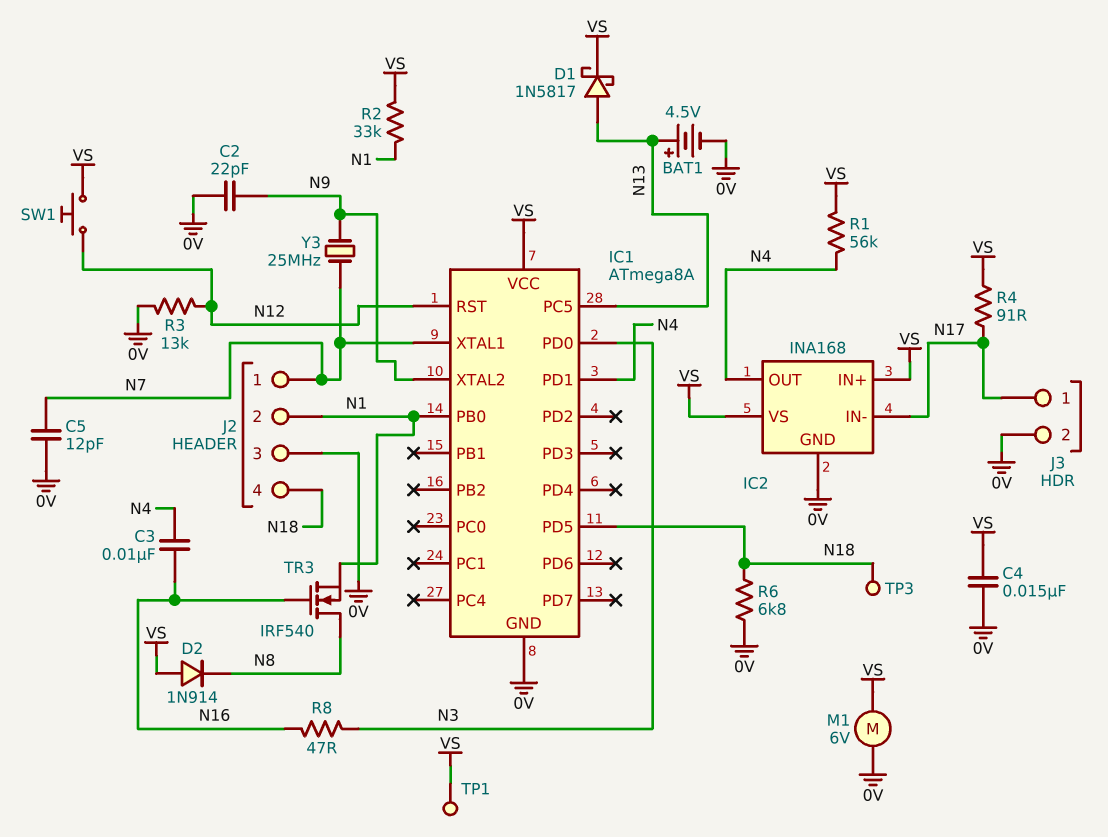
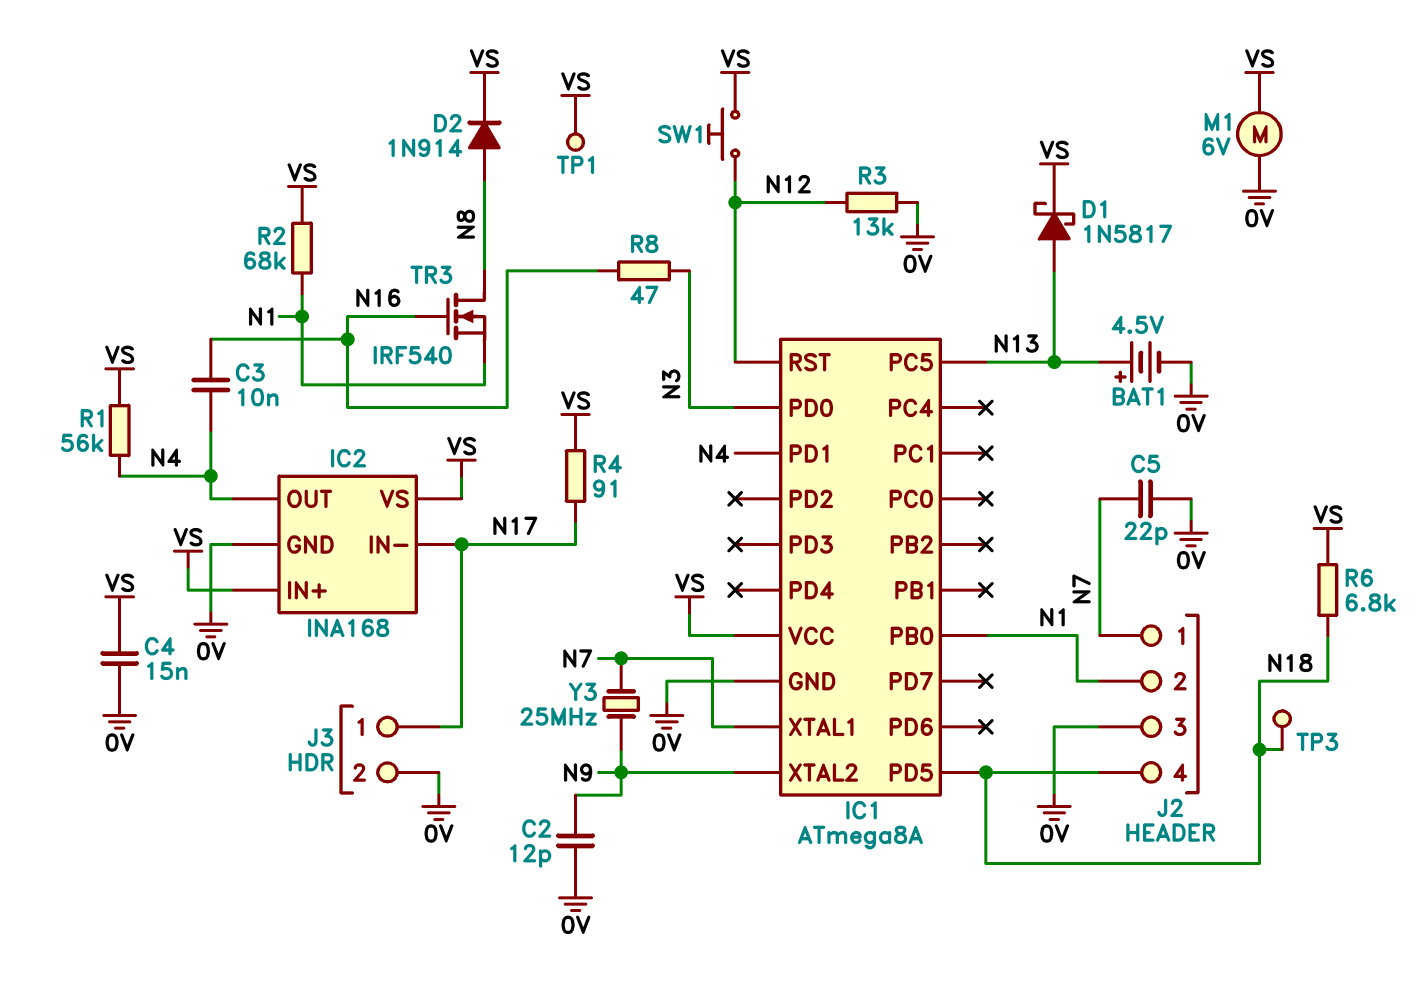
C2: 22pF (0V, N9) -> 12pF (0V, N9)
C5: 12pF (0V, N7) -> 22pF (0V, N7)
D2: diode 1N914 (A VS, K N8) -> diode 1N914 (A N8, K VS)
R2: 33k (N1, VS) -> 68k (N1, VS)
R6: 6.8k (0V, N18) -> 6.8k (N18, VS)

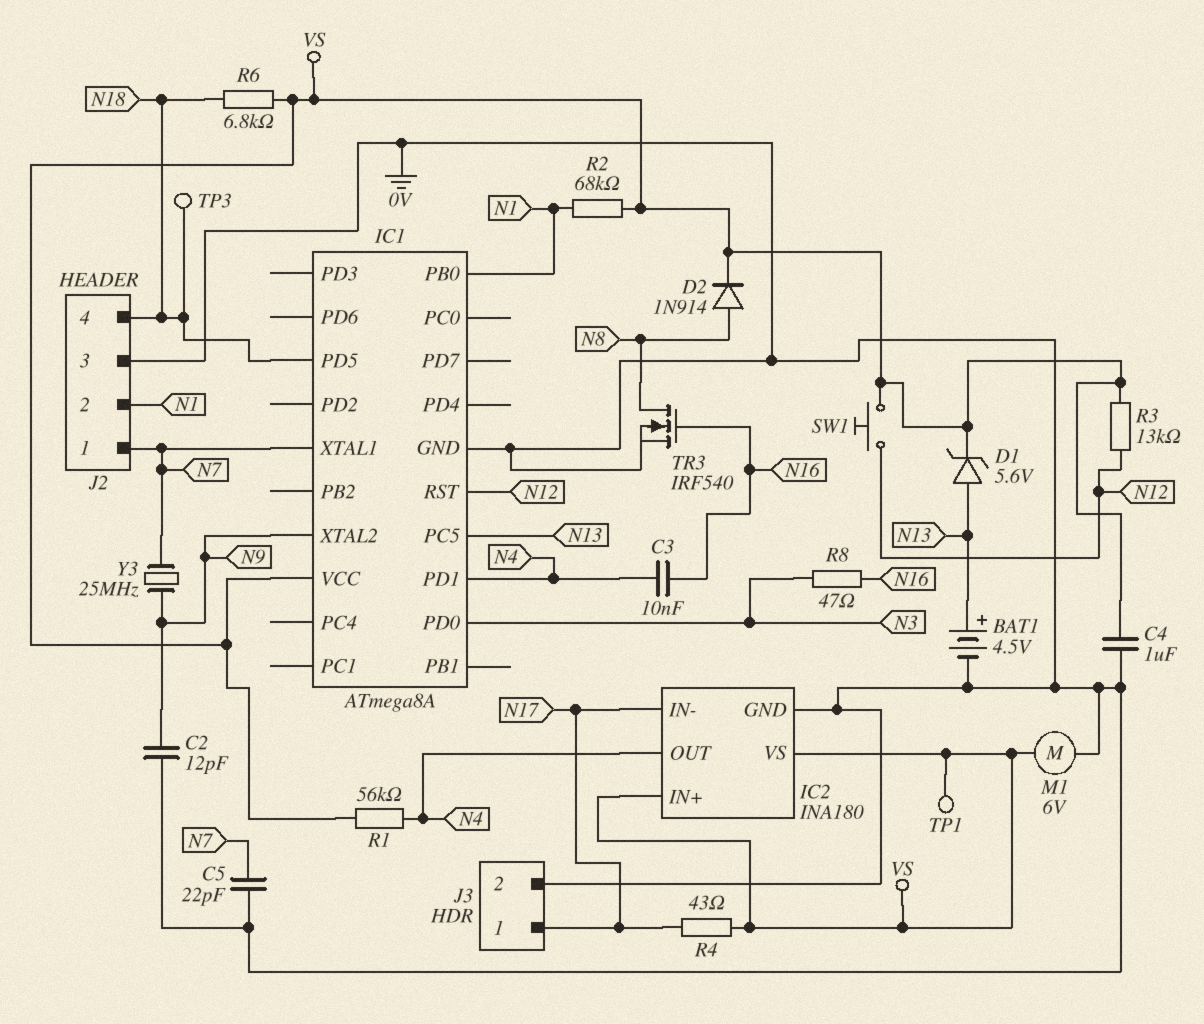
C4: 15nF (0V, VS) -> 1uF (0V, VS)
D1: schottky 1N5817 (A N13, K VS) -> zener 5.6V (A N13, K VS)
IC2: INA168 -> INA180
R3: 13k (0V, N12) -> 13k (N12, VS)
R4: 91 (N17, VS) -> 43 (N17, VS)
TR3: NMOS IRF540 (G N16, D N8, S N1) -> NMOS IRF540 (G N16, D N8, S 0V)

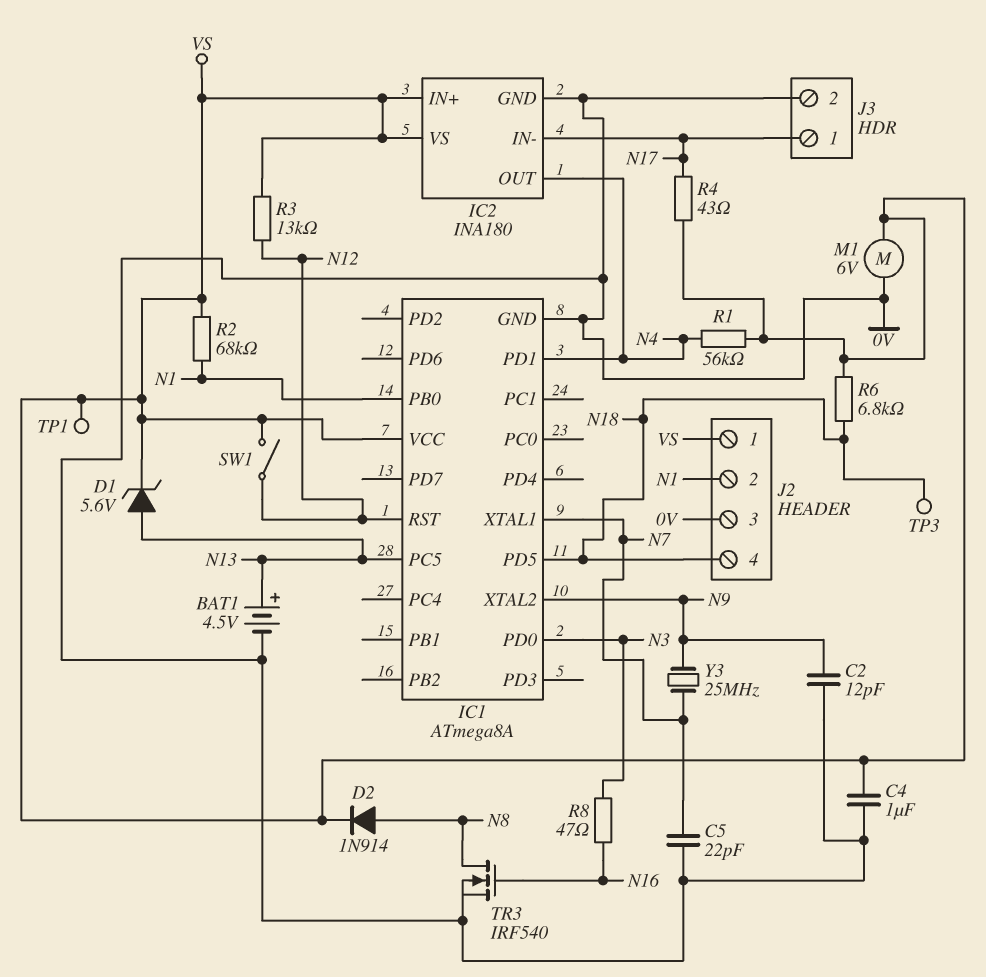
C3: 10nF (N4, N16) -> none
J2 pin 1: N7 -> VS
SW1: button (N12, VS) -> switch (N12, VS)

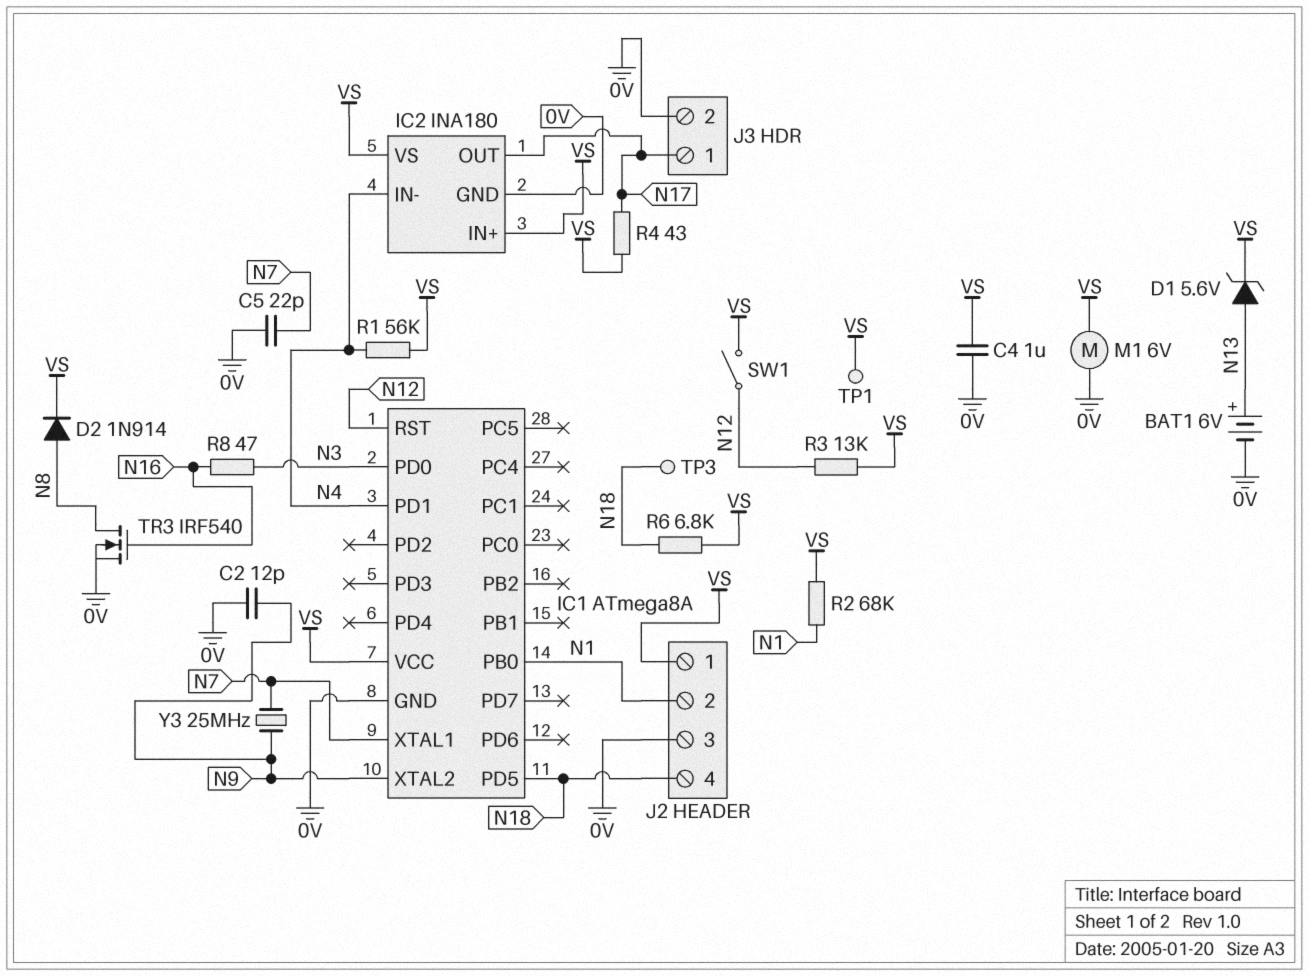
BAT1: 4.5V (plus N13, minus 0V) -> 6V (plus N13, minus 0V)
IC1 pin PC5: N13 -> none
IC2 pin IN-: N17 -> N4
IC2 pin OUT: N4 -> N17

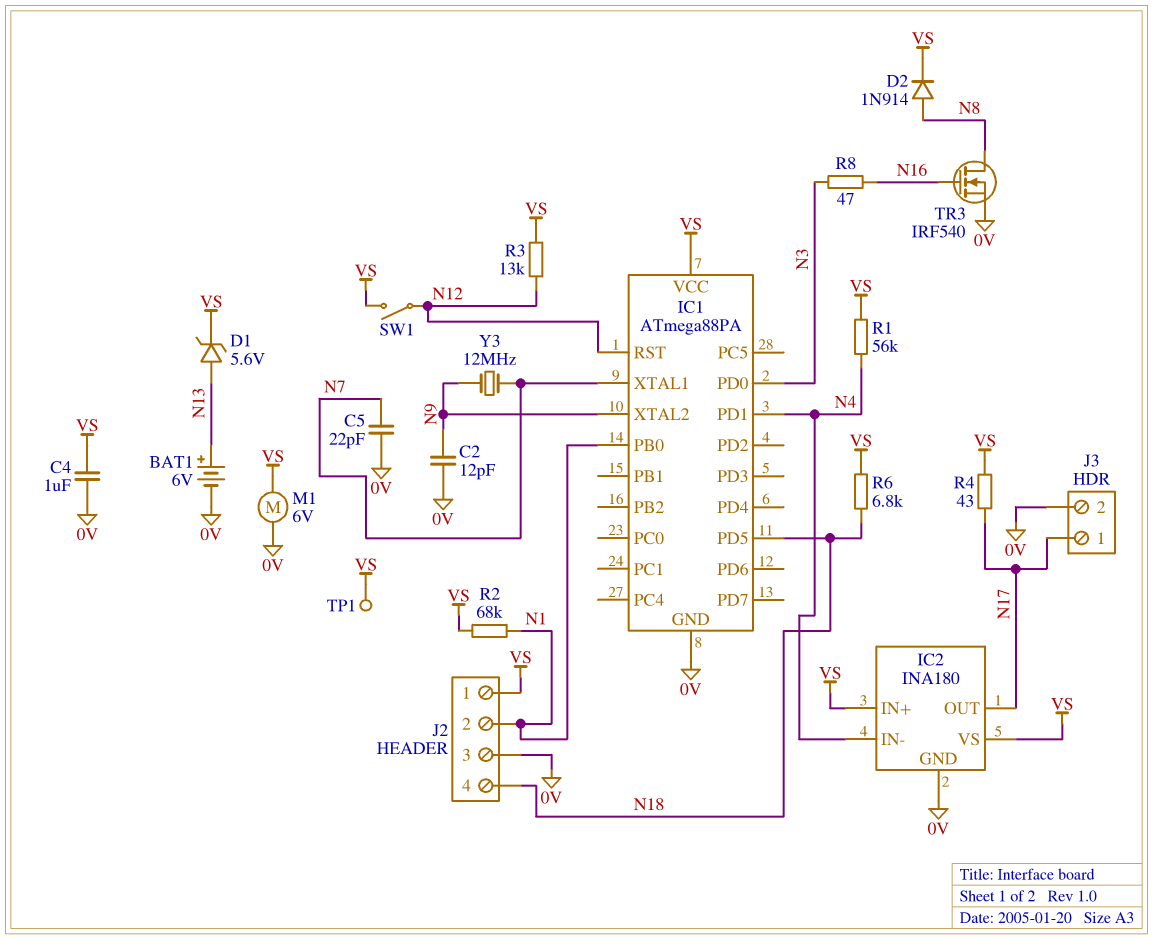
IC1: ATmega8A -> ATmega88PA
TP3: test point (N18) -> none
Y3: 25MHz (N7, N9) -> 12MHz (N7, N9)

